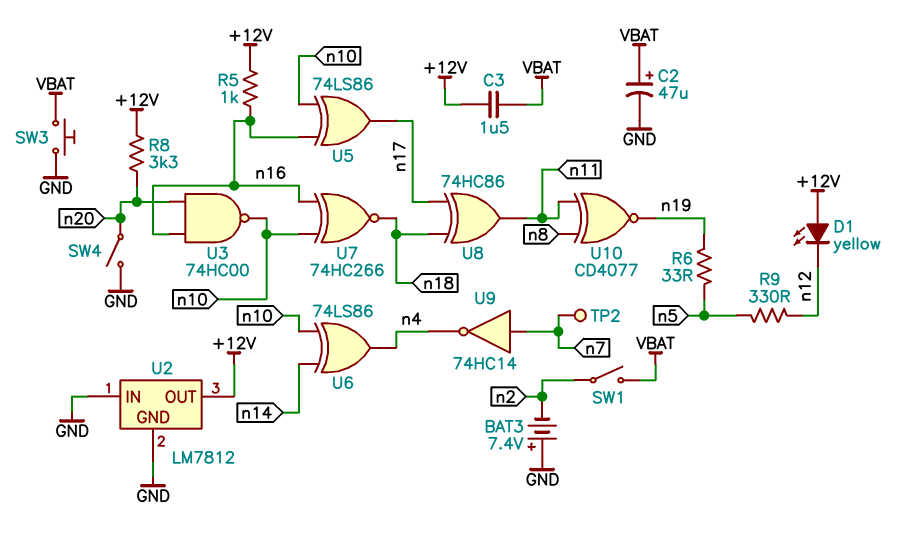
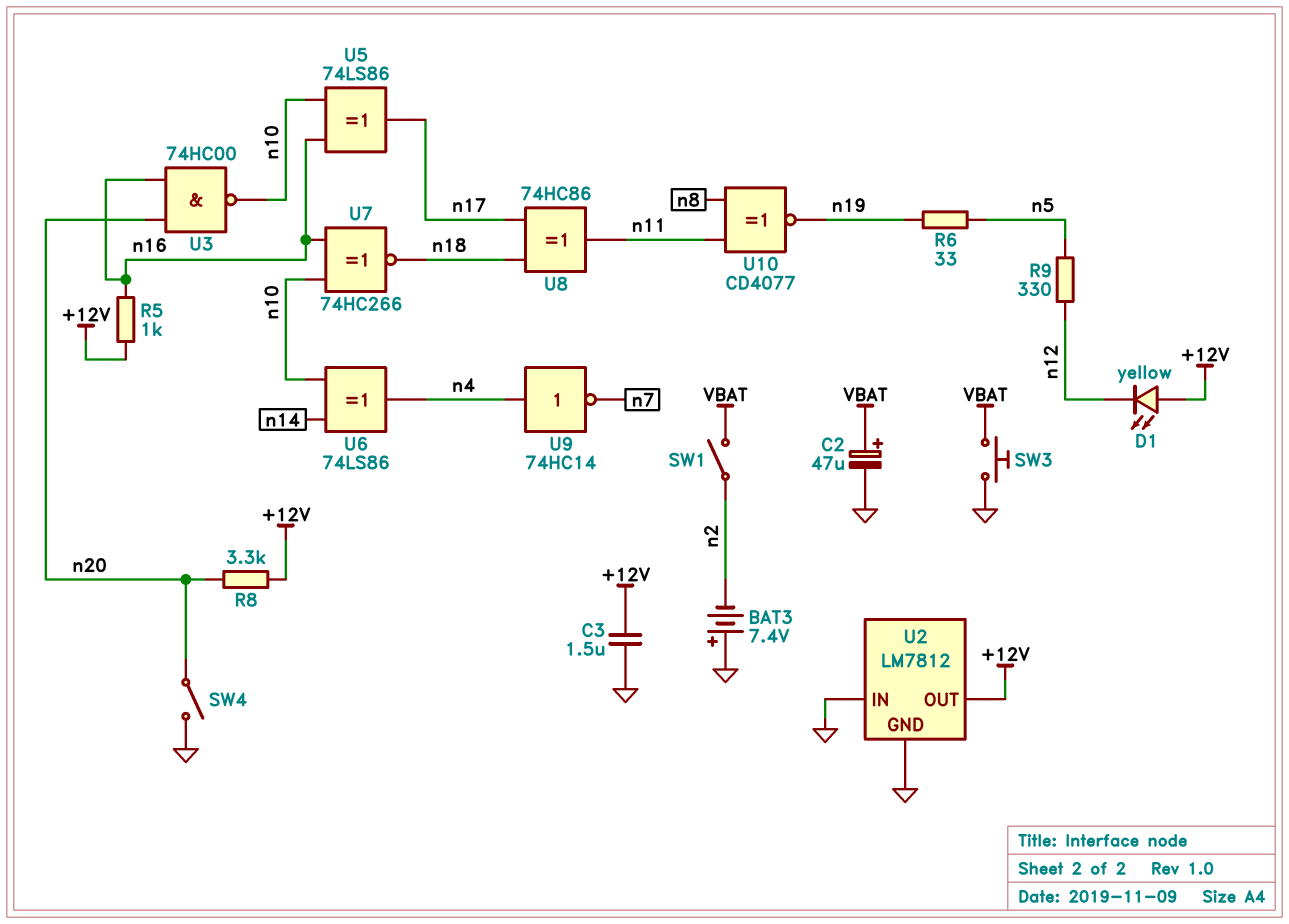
C3: 1.5uF (+12V, VBAT) -> 1.5uF (+12V, GND)
TP2: test point (n7) -> none
U9: NOT 74HC14 (in n7, out n4) -> NOT 74HC14 (in n4, out n7)

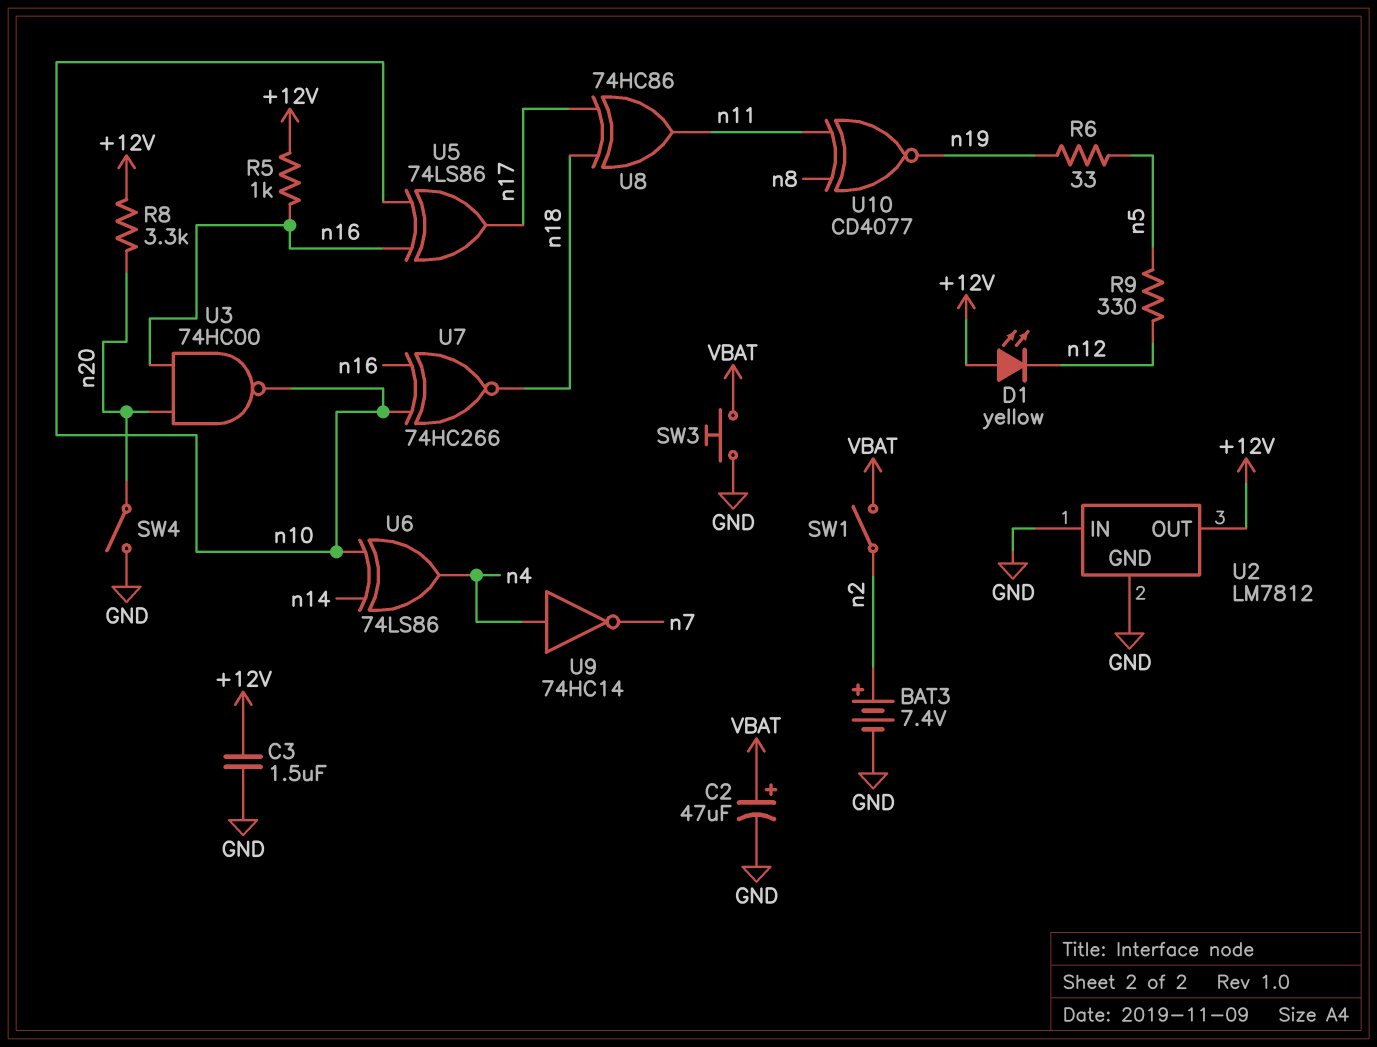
BAT3: 7.4V (plus GND, minus n2) -> 7.4V (plus n2, minus GND)

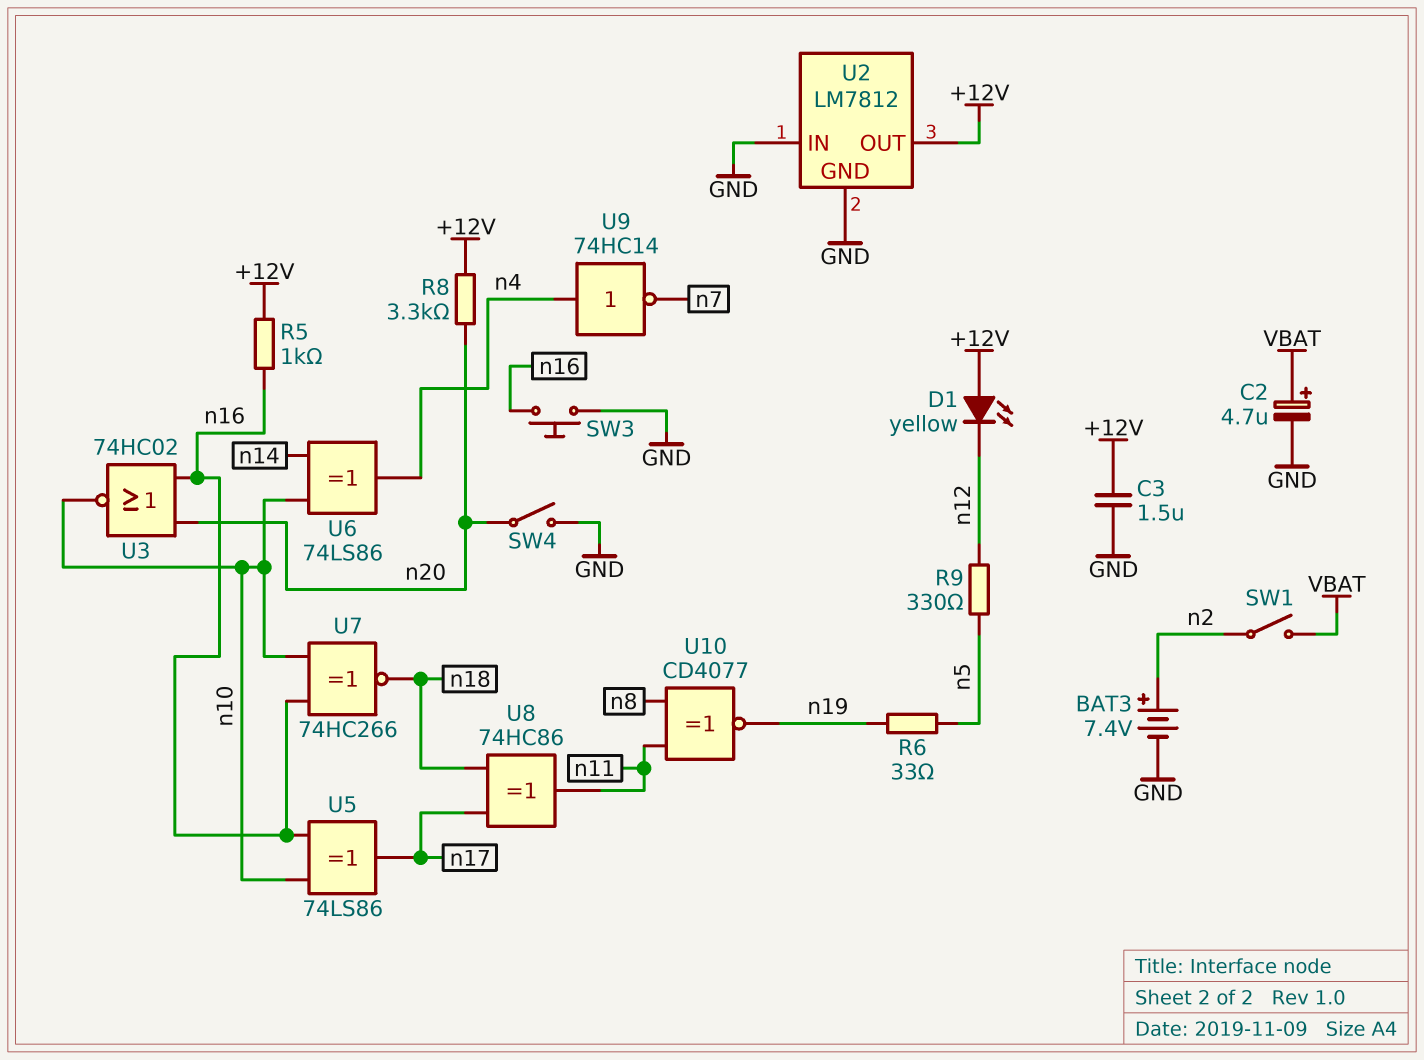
C2: 47uF (plus VBAT, minus GND) -> 4.7uF (plus VBAT, minus GND)
SW3: button (GND, VBAT) -> button (GND, n16)
U3: NAND 74HC00 (in n16, in n20, out n10) -> NOR 74HC02 (in n16, in n20, out n10)

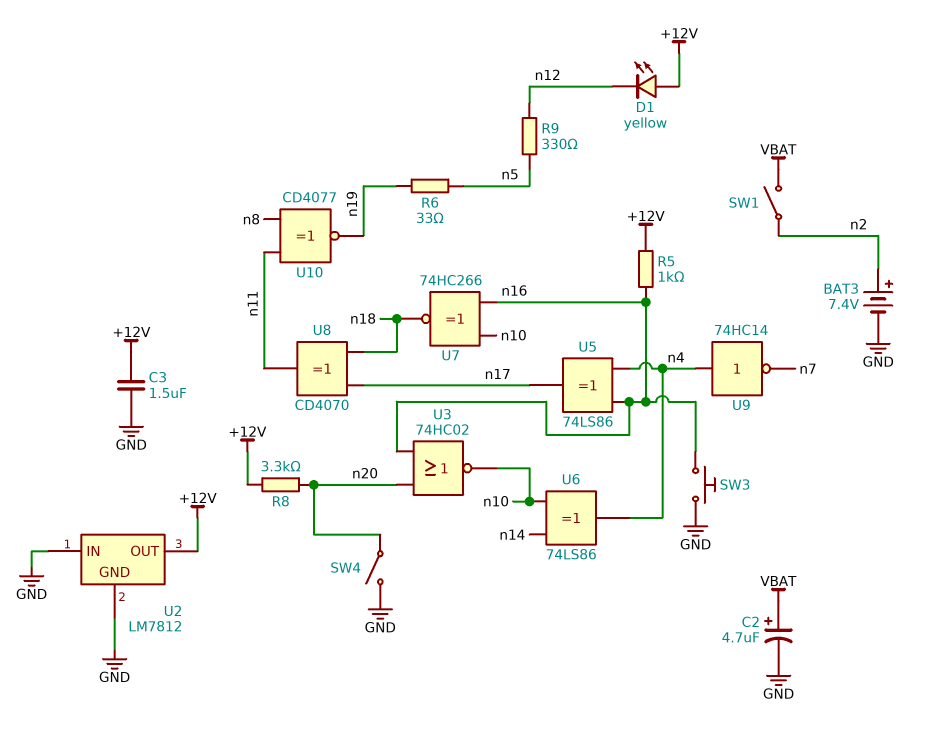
U5: XOR 74LS86 (in n10, in n16, out n17) -> XOR 74LS86 (in n4, in n16, out n17)
U8: XOR 74HC86 (in n17, in n18, out n11) -> XOR CD4070 (in n17, in n18, out n11)

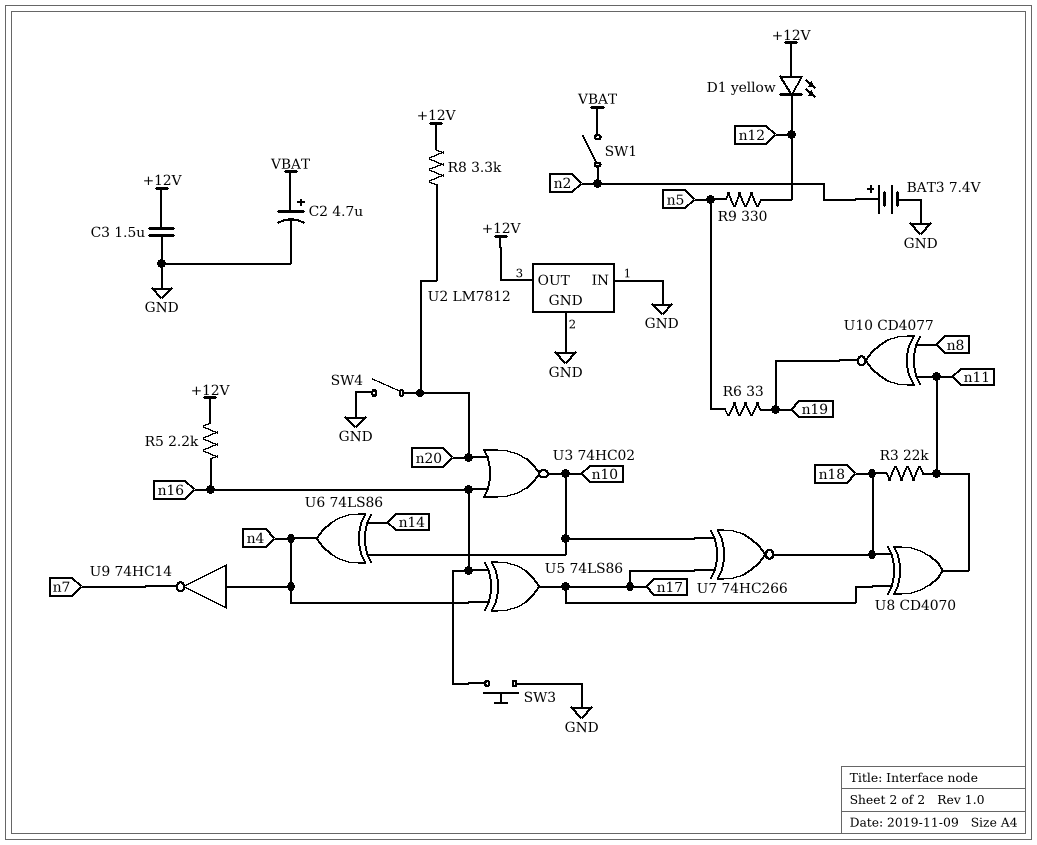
R3: none -> 22k (n11, n18)
R5: 1k (+12V, n16) -> 2.2k (+12V, n16)
U7: XNOR 74HC266 (in n10, in n16, out n18) -> XNOR 74HC266 (in n10, in n17, out n18)

